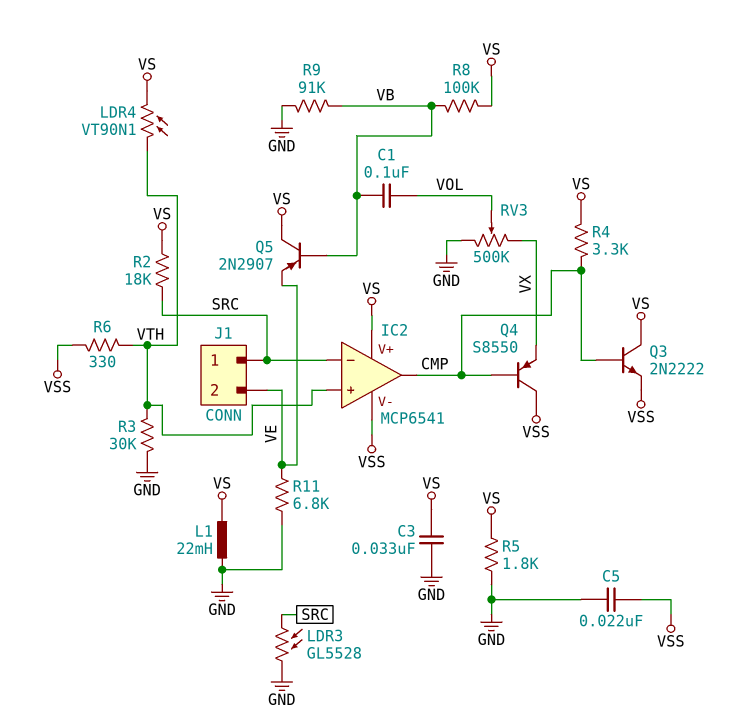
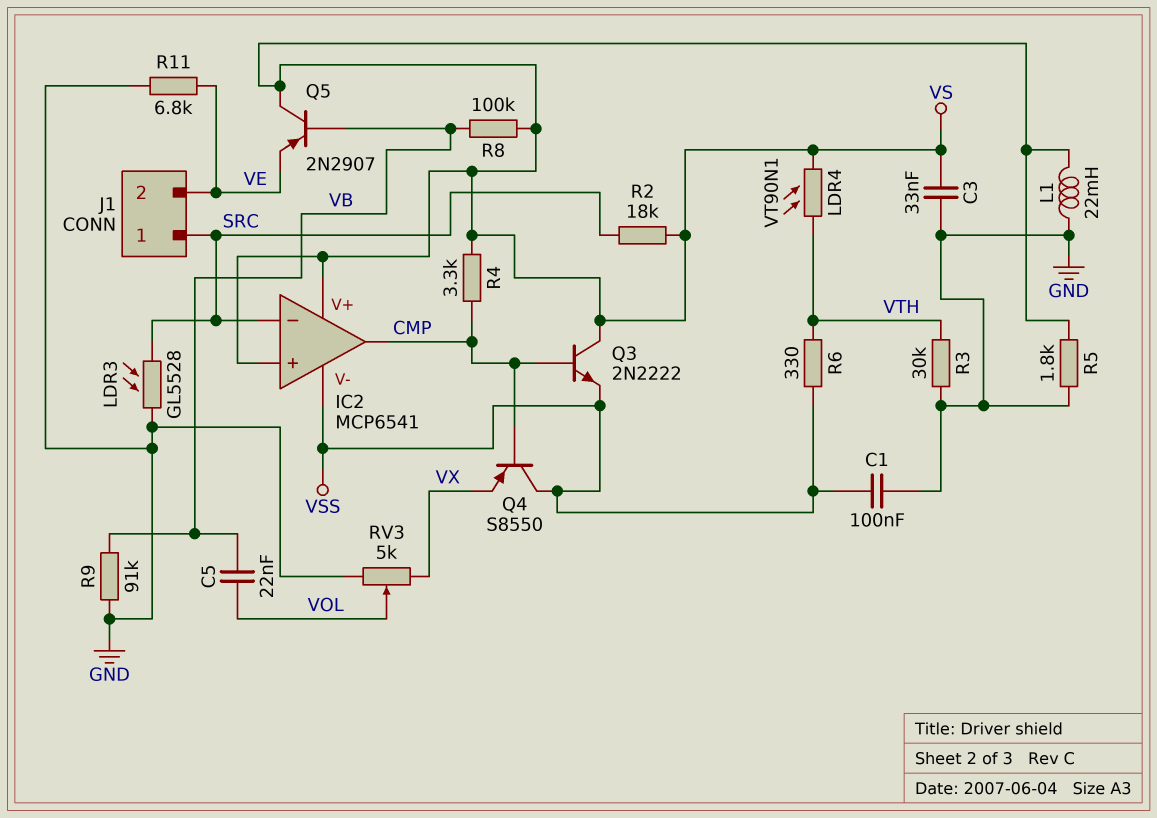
C1: 100nF (VB, VOL) -> 100nF (GND, VSS)
C5: 22nF (GND, VSS) -> 22nF (VB, VOL)
IC2 pin in+: VTH -> VS
RV3: 500k (GND, VX, wiper VOL) -> 5k (GND, VX, wiper VOL)

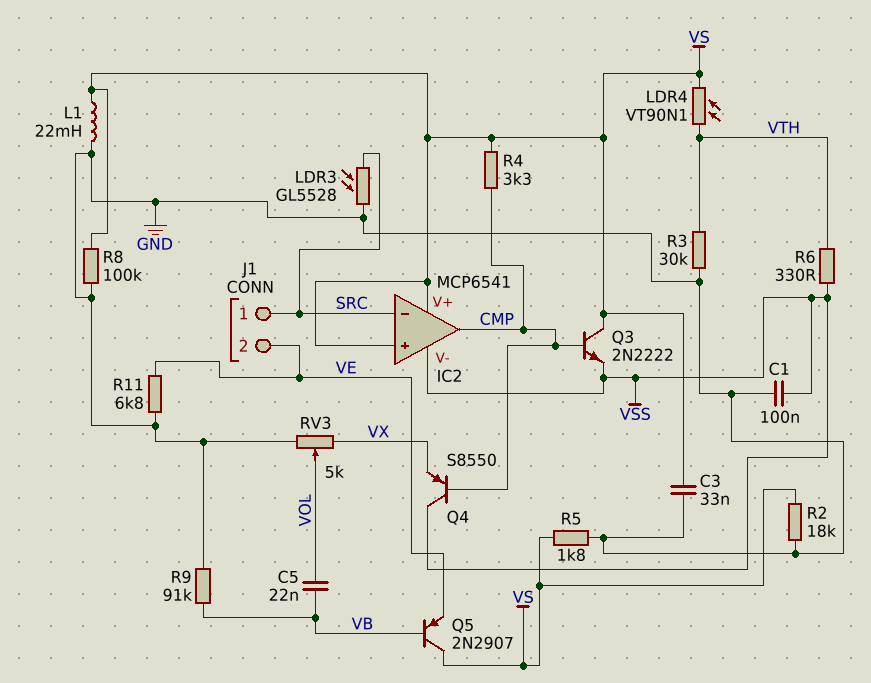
R2: 18k (SRC, VS) -> 18k (GND, VS)
R8: 100k (VB, VS) -> 100k (GND, VS)

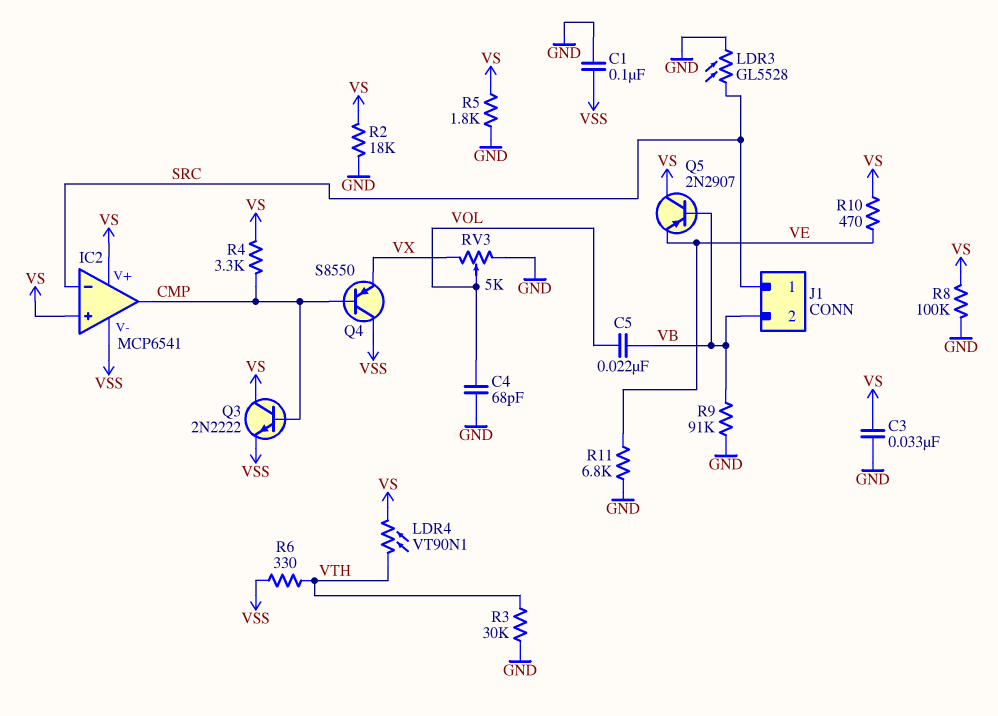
C4: none -> 68pF (GND, VOL)
J1 pin 2: VE -> VB
L1: 22mH (GND, VS) -> none
R10: none -> 470 (VE, VS)

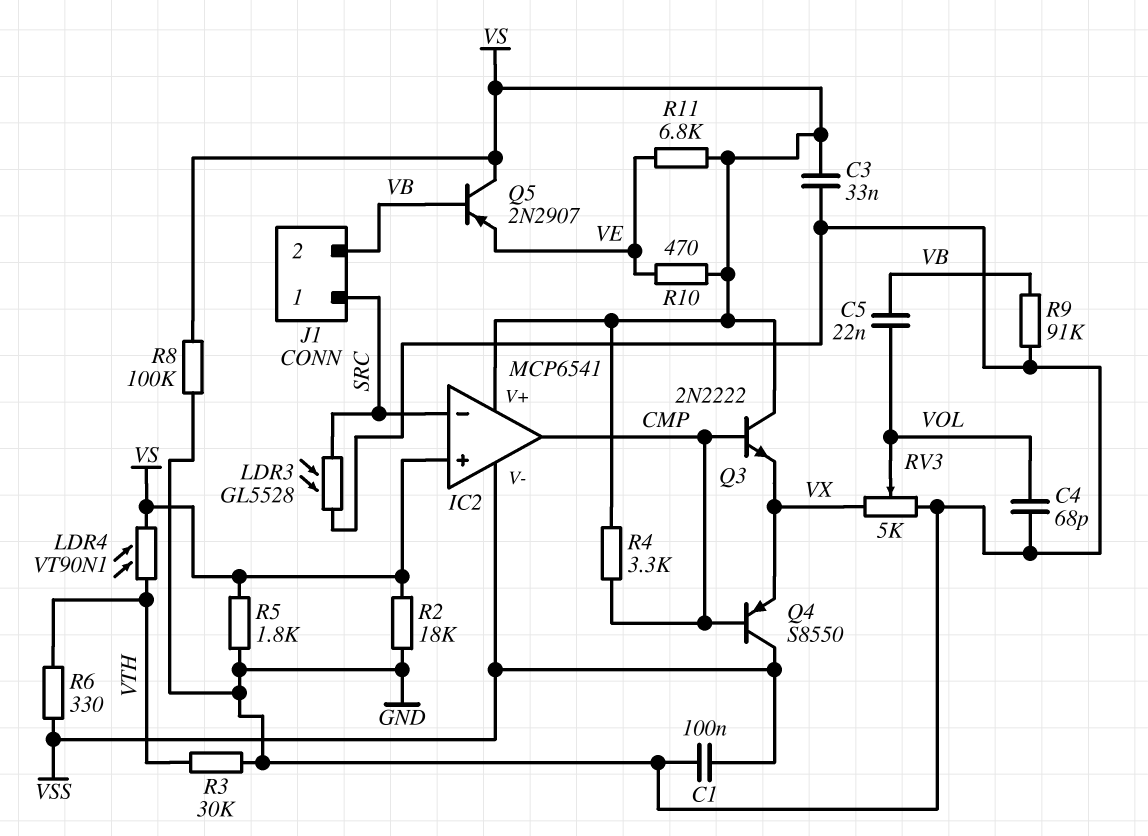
Q3: NPN 2N2222 (B CMP, C VS, E VSS) -> NPN 2N2222 (B CMP, C VS, E VX)
R11: 6.8k (GND, VE) -> 6.8k (VE, VS)

